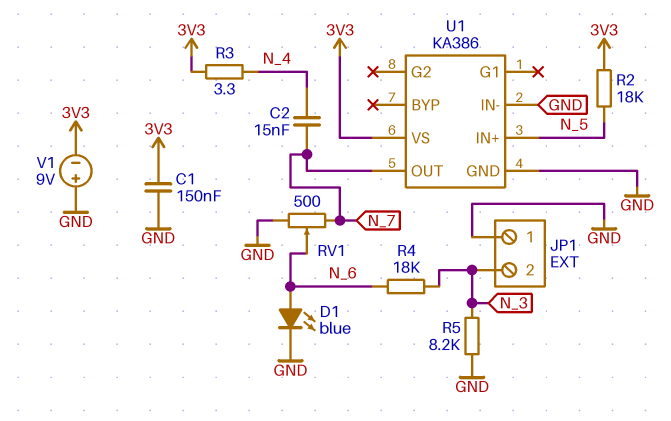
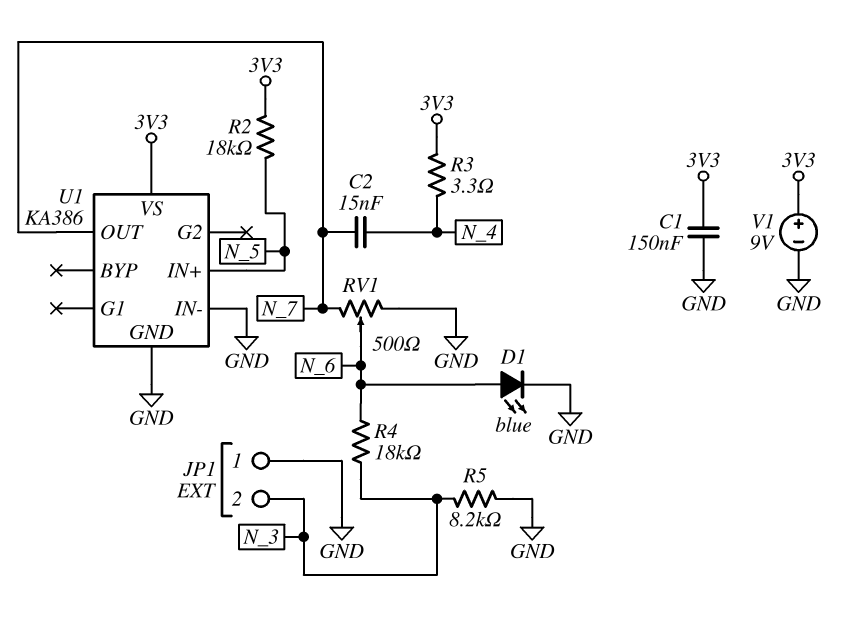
V1: 9V (plus GND, minus 3V3) -> 9V (plus 3V3, minus GND)

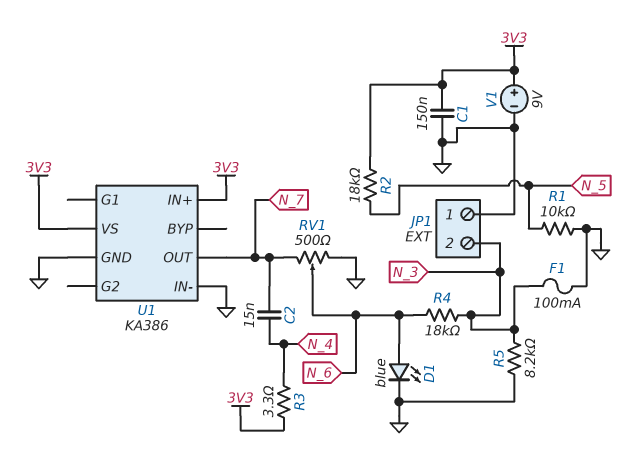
F1: none -> 100mA (GND, N_3)
R1: none -> 10k (GND, N_5)
U1 pin IN+: N_5 -> 3V3

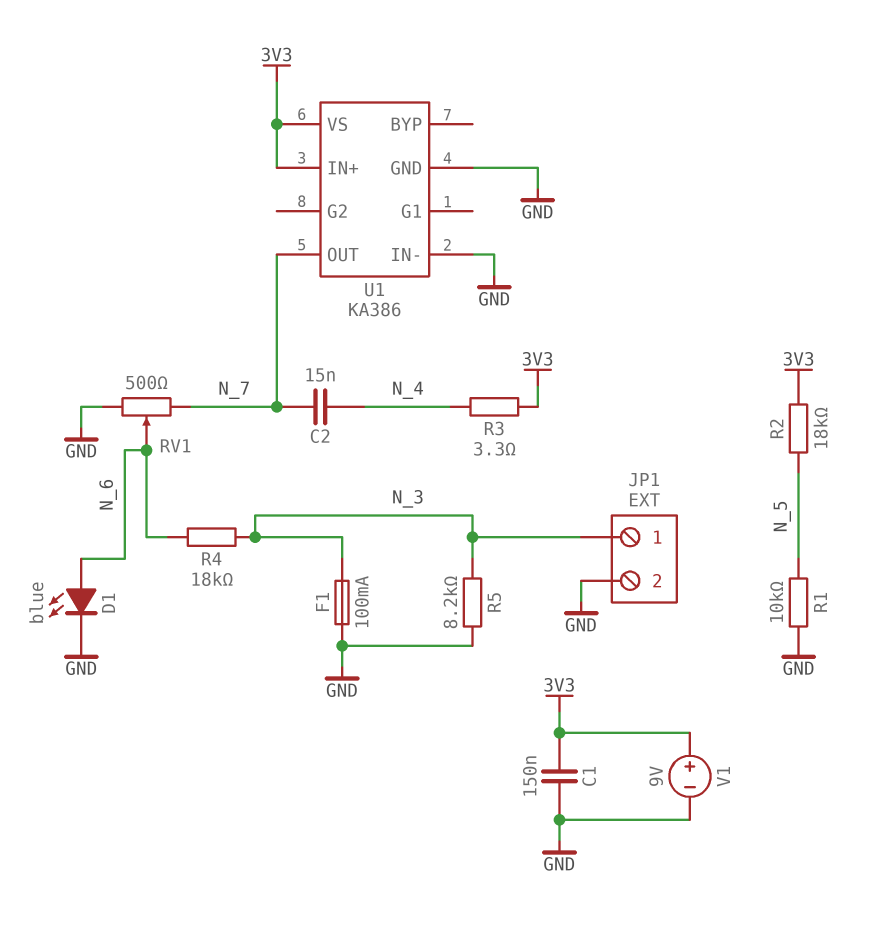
JP1 pin 1: GND -> N_3
JP1 pin 2: N_3 -> GND

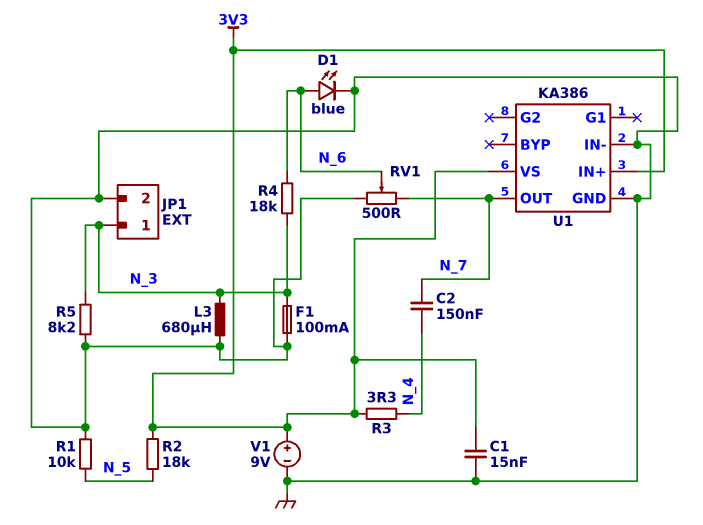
C1: 150nF (3V3, GND) -> 15nF (3V3, GND)
C2: 15nF (N_4, N_7) -> 150nF (N_4, N_7)
L3: none -> 680uH (GND, N_3)

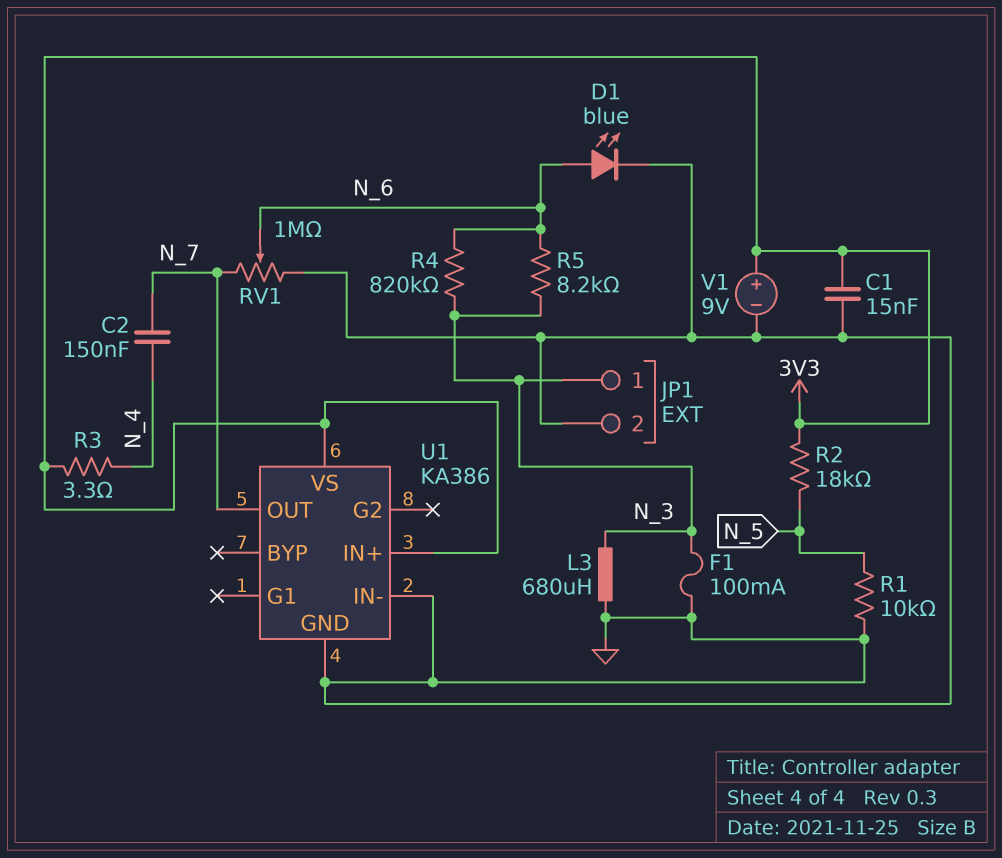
R4: 18k (N_3, N_6) -> 820k (N_3, N_6)
R5: 8.2k (GND, N_3) -> 8.2k (N_3, N_6)
RV1: 500 (GND, N_7, wiper N_6) -> 1M (GND, N_7, wiper N_6)

